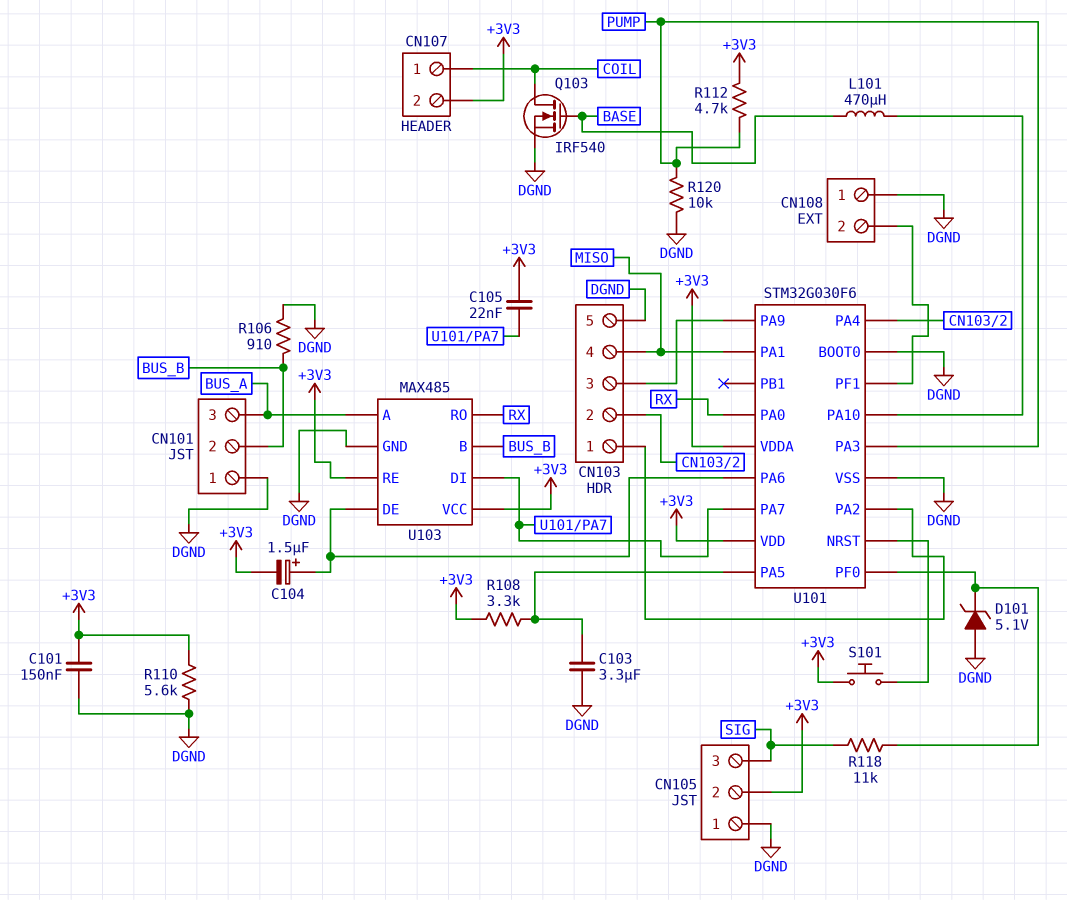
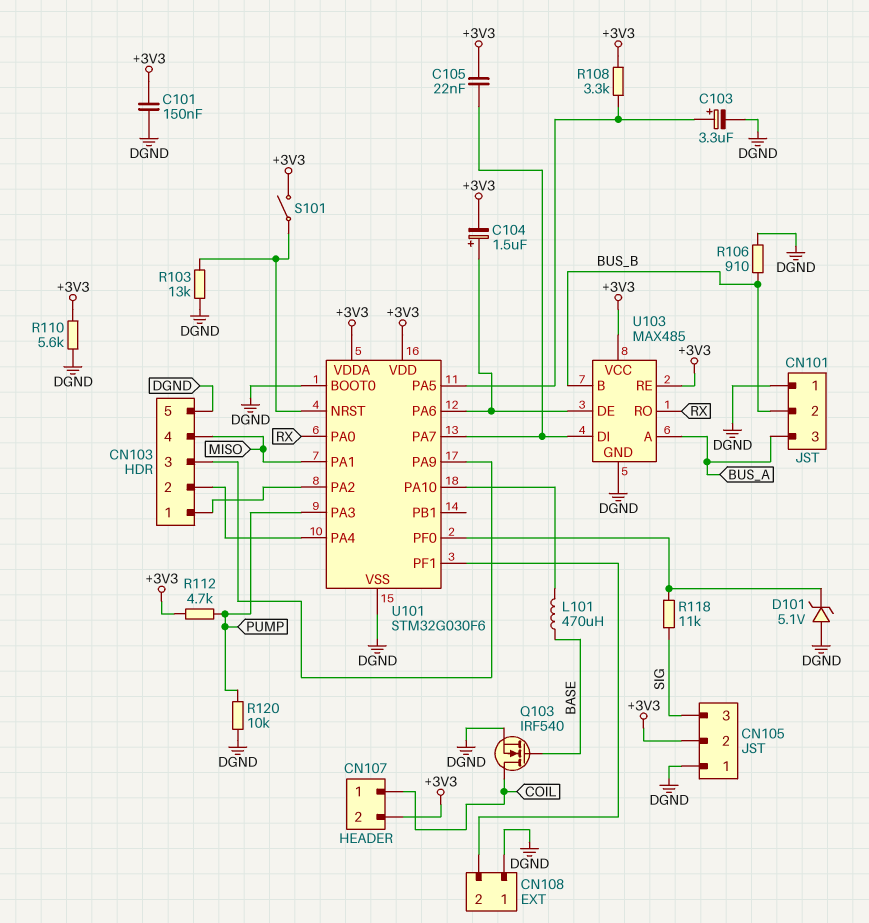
C103: 3.3uF (DGND, U101/PA5) -> 3.3uF (plus U101/PA5, minus DGND)
R103: none -> 13k (DGND, U101/NRST)
S101: button (+3V3, U101/NRST) -> switch (+3V3, U101/NRST)

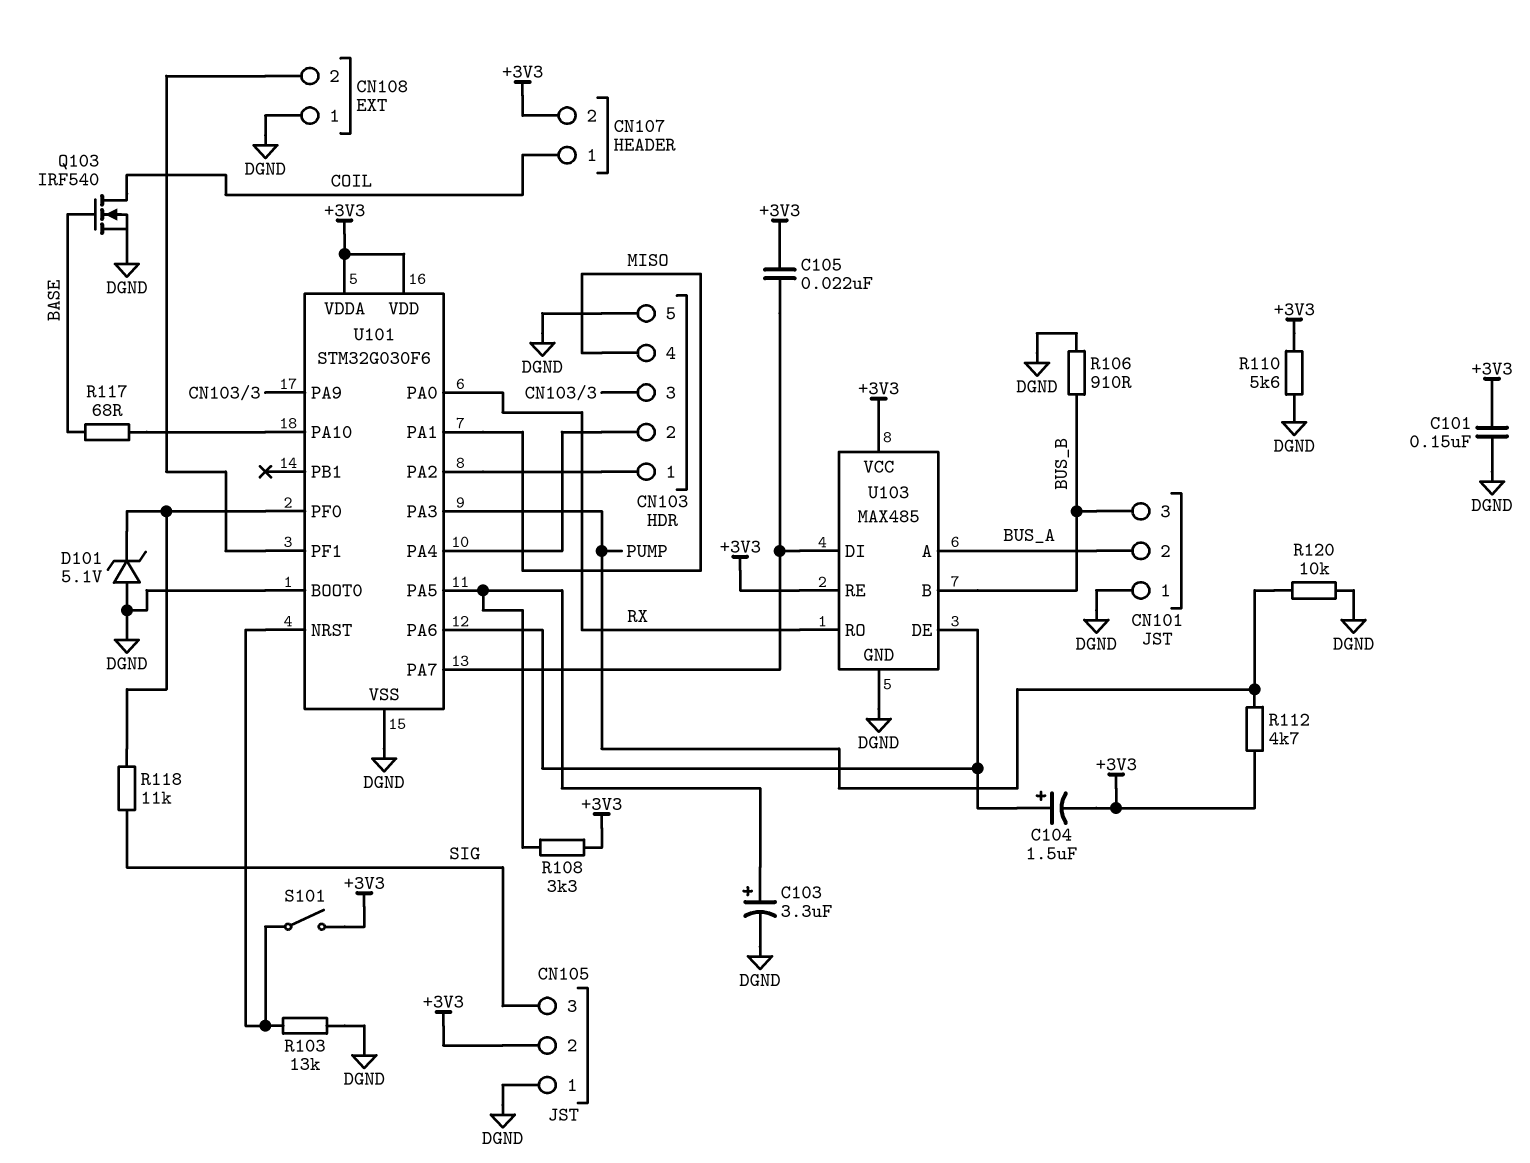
CN101 pin 2: BUS_B -> BUS_A
CN101 pin 3: BUS_A -> BUS_B
L101: 470uH (BASE, U101/PA10) -> none
R117: none -> 68 (BASE, U101/PA10)

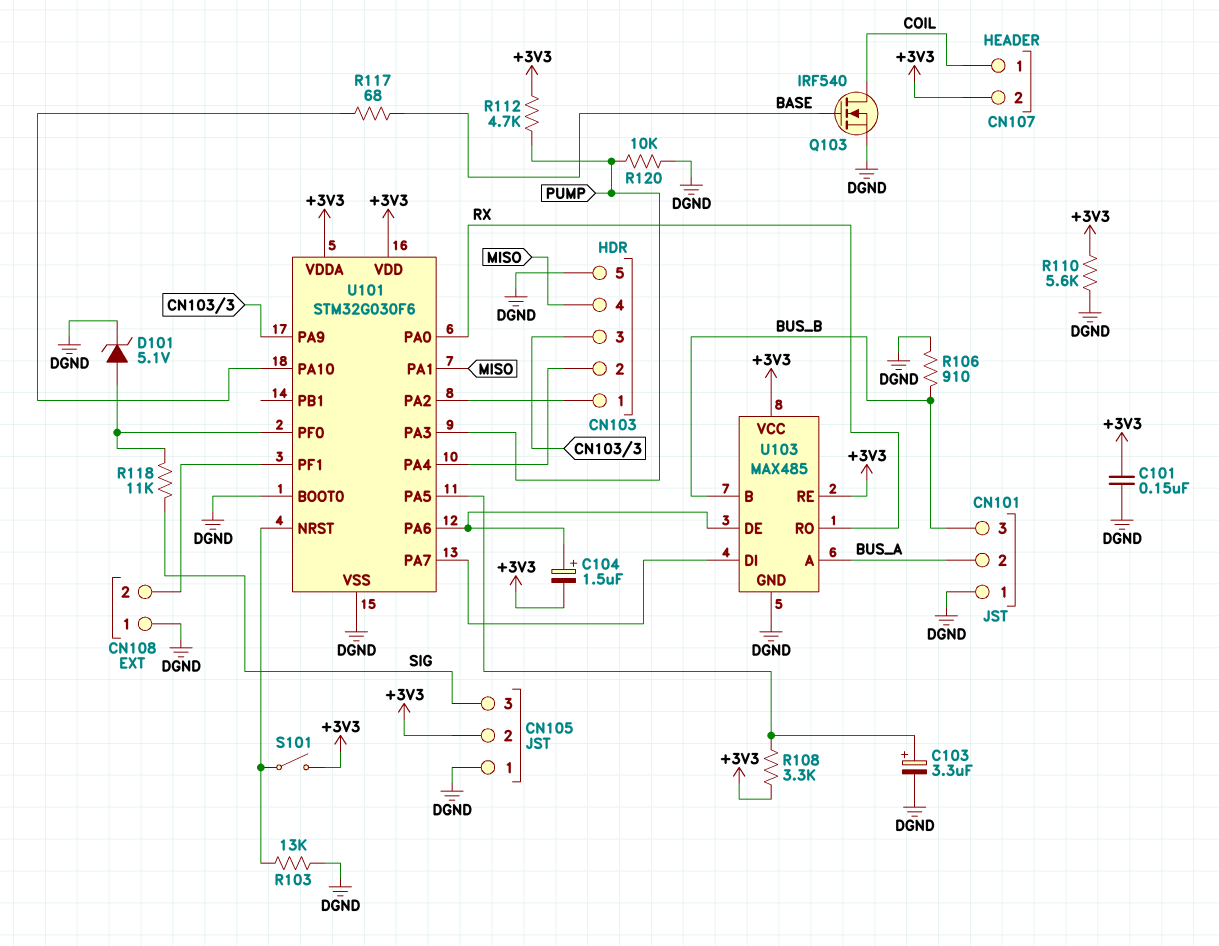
C105: 22nF (+3V3, U101/PA7) -> none
D101: zener 5.1V (A DGND, K U101/PF0) -> zener 5.1V (A U101/PF0, K DGND)

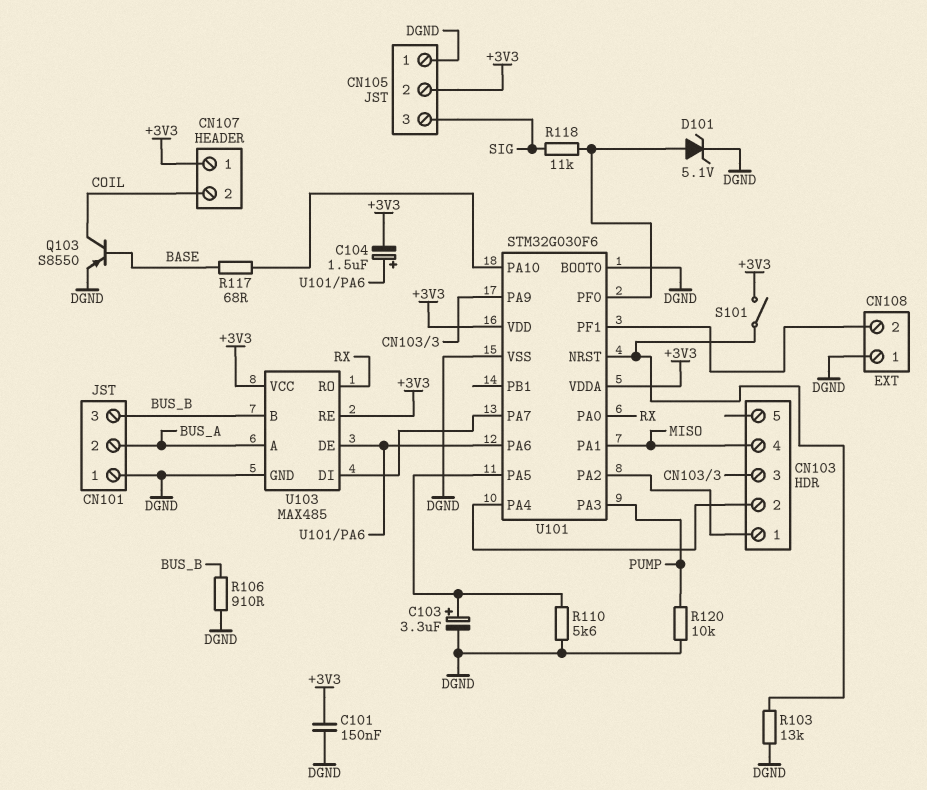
CN103 pin 5: DGND -> none
CN107 pin 1: COIL -> +3V3
CN107 pin 2: +3V3 -> COIL
Q103: NMOS IRF540 (G BASE, D COIL, S DGND) -> PNP S8550 (B BASE, C COIL, E DGND)
R108: 3.3k (+3V3, U101/PA5) -> none
R110: 5.6k (+3V3, DGND) -> 5.6k (DGND, U101/PA5)
R112: 4.7k (+3V3, PUMP) -> none

